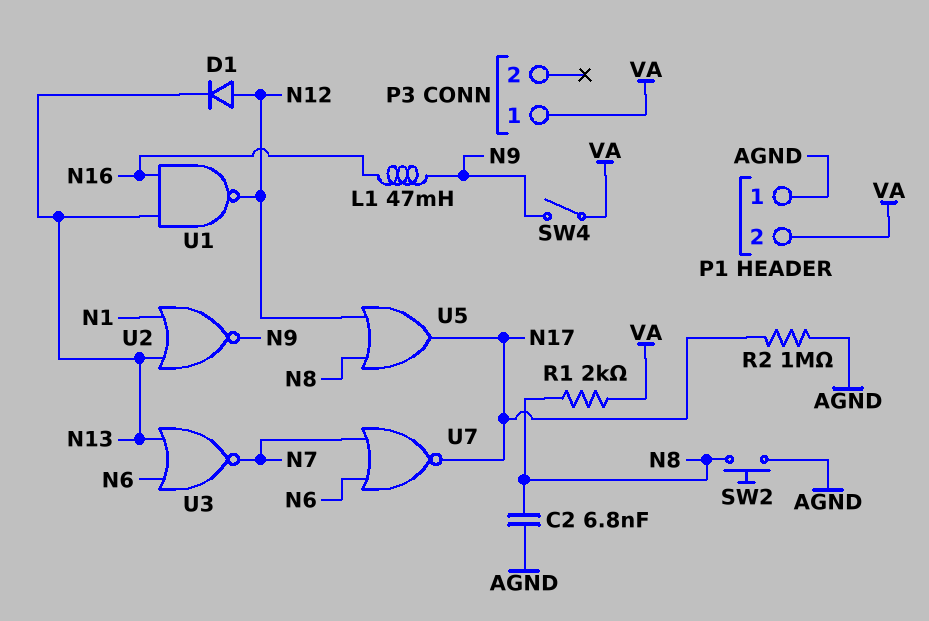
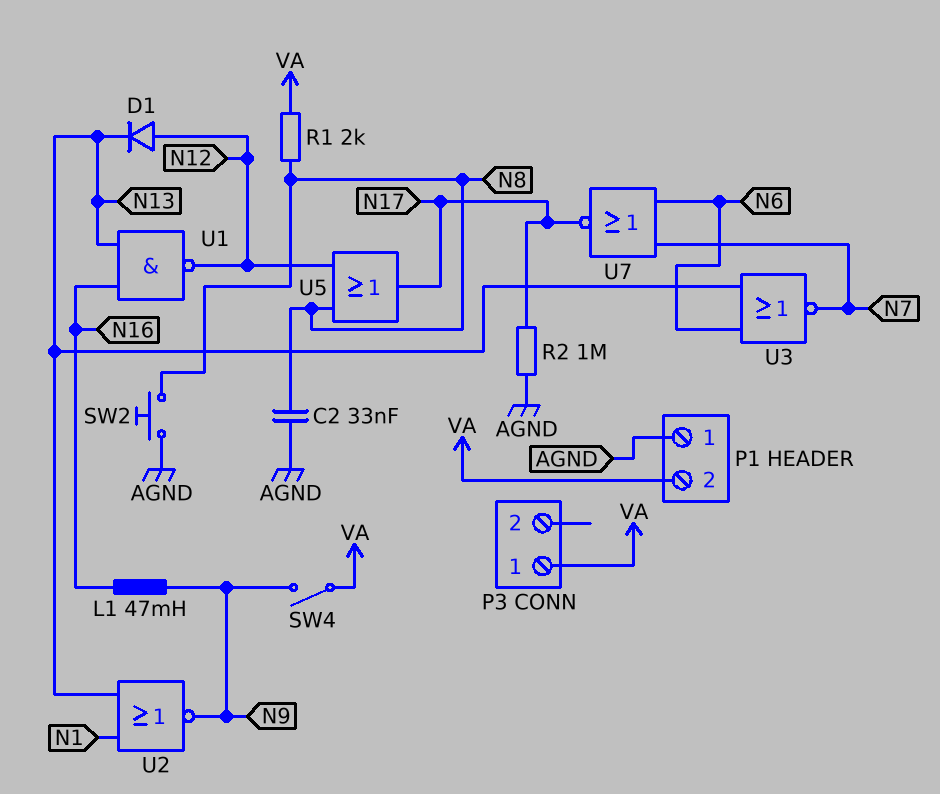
C2: 6.8nF (AGND, N8) -> 33nF (AGND, N8)

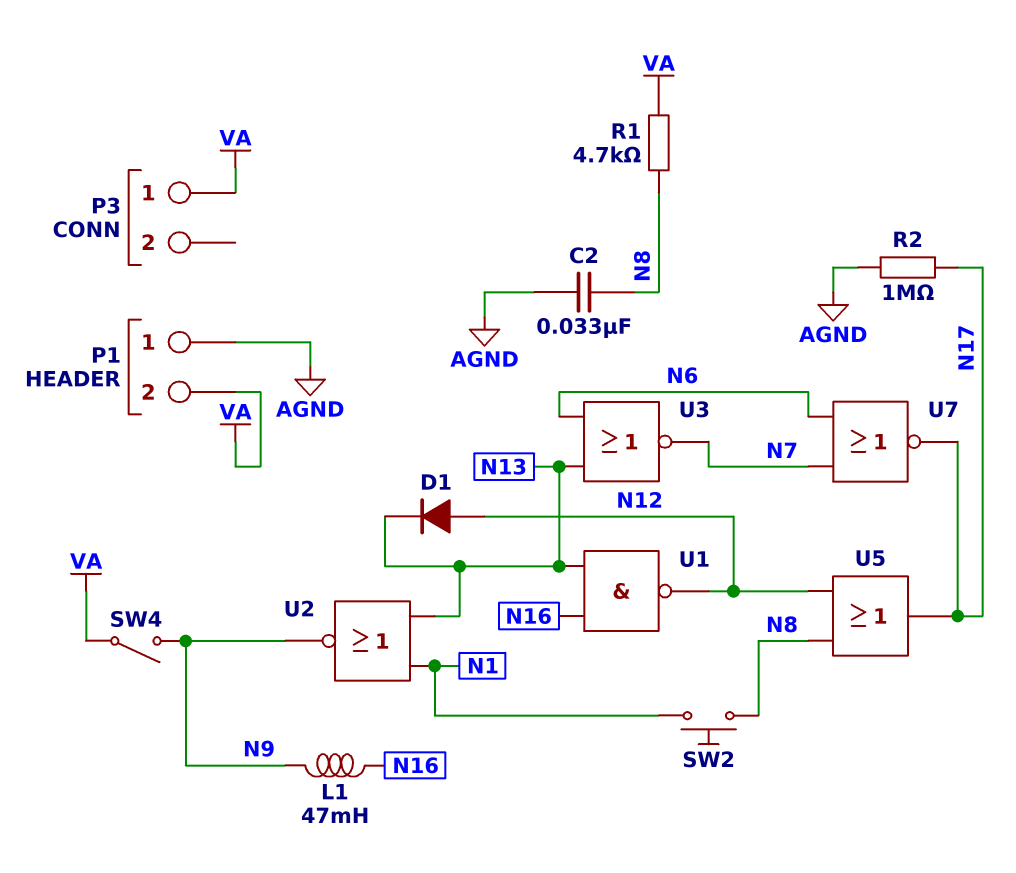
R1: 2k (N8, VA) -> 4.7k (N8, VA)
SW2: button (AGND, N8) -> button (N1, N8)

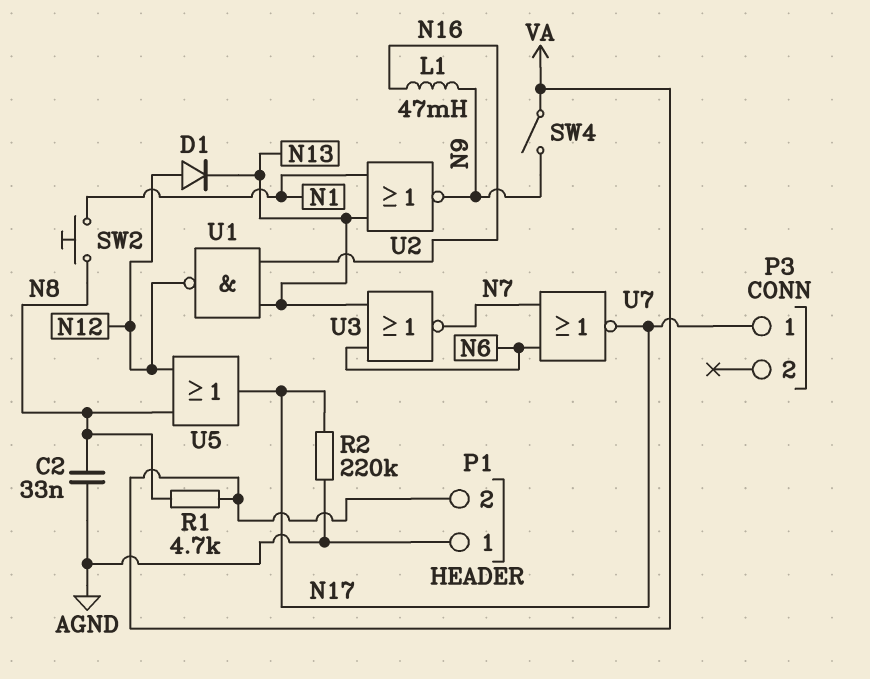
P3 pin 1: VA -> N17
R2: 1M (AGND, N17) -> 220k (AGND, N17)

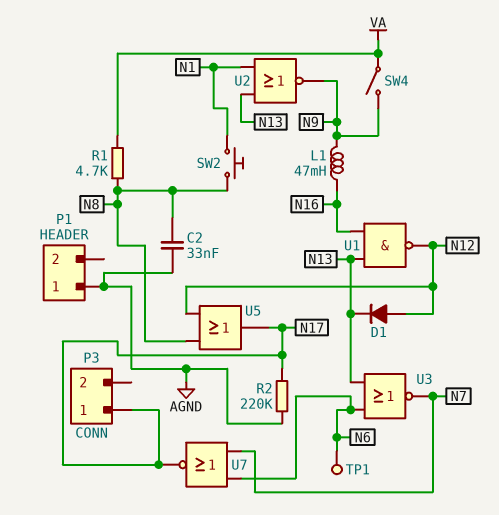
P1 pin 2: VA -> none
TP1: none -> test point (N6)

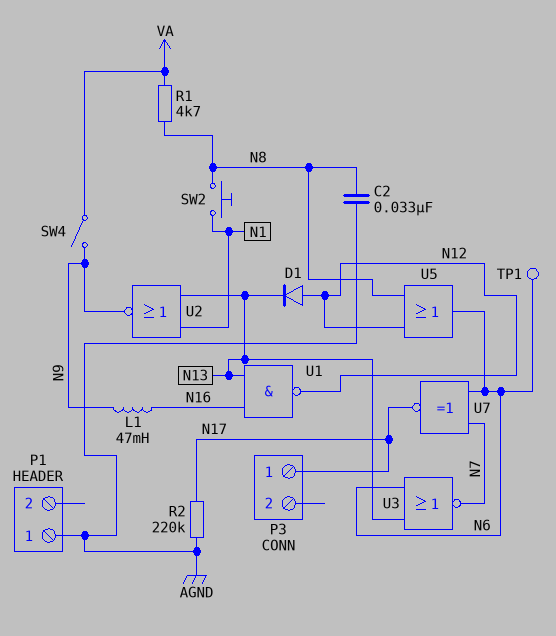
U5: OR (in N8, in N12, out N17) -> OR (in N8, in N12, out N6)
U7: NOR (in N6, in N7, out N17) -> XNOR (in N6, in N7, out N17)

